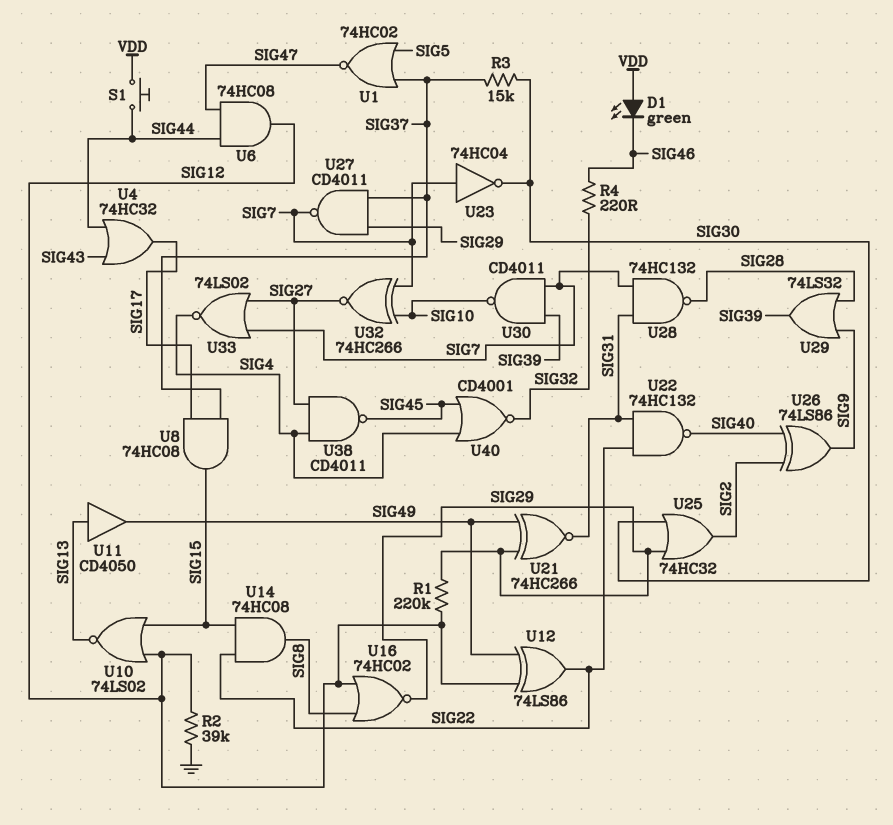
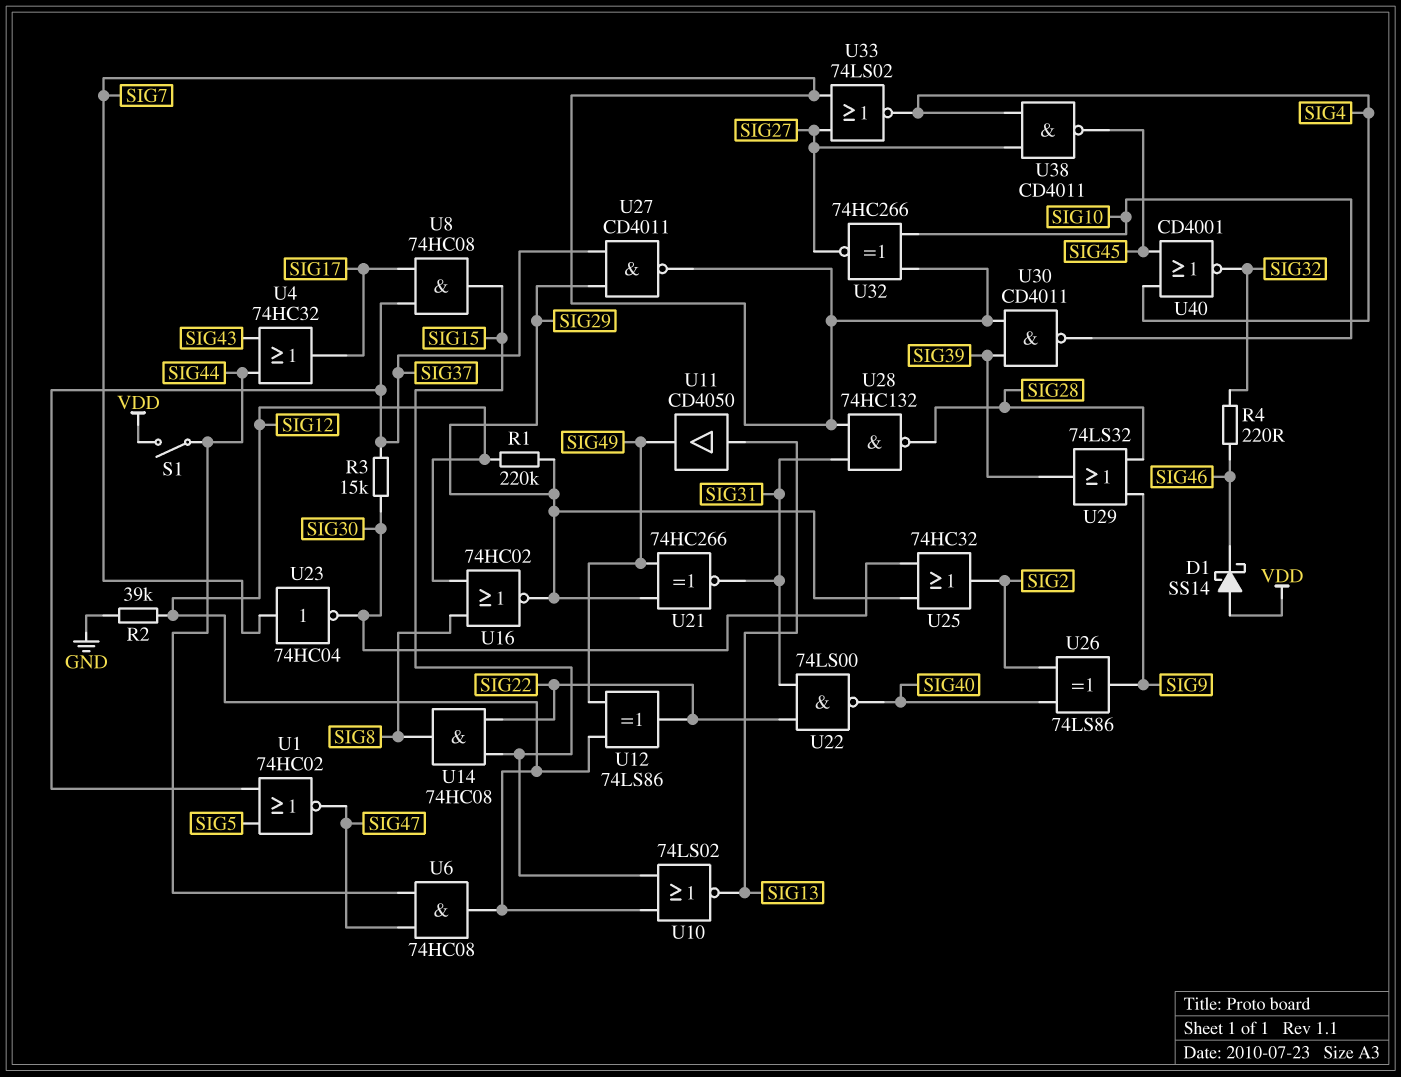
D1: LED green (A VDD, K SIG46) -> schottky SS14 (A VDD, K SIG46)
S1: button (SIG44, VDD) -> switch (SIG44, VDD)
U22: NAND 74HC132 (in SIG22, in SIG31, out SIG40) -> NAND 74LS00 (in SIG22, in SIG31, out SIG40)

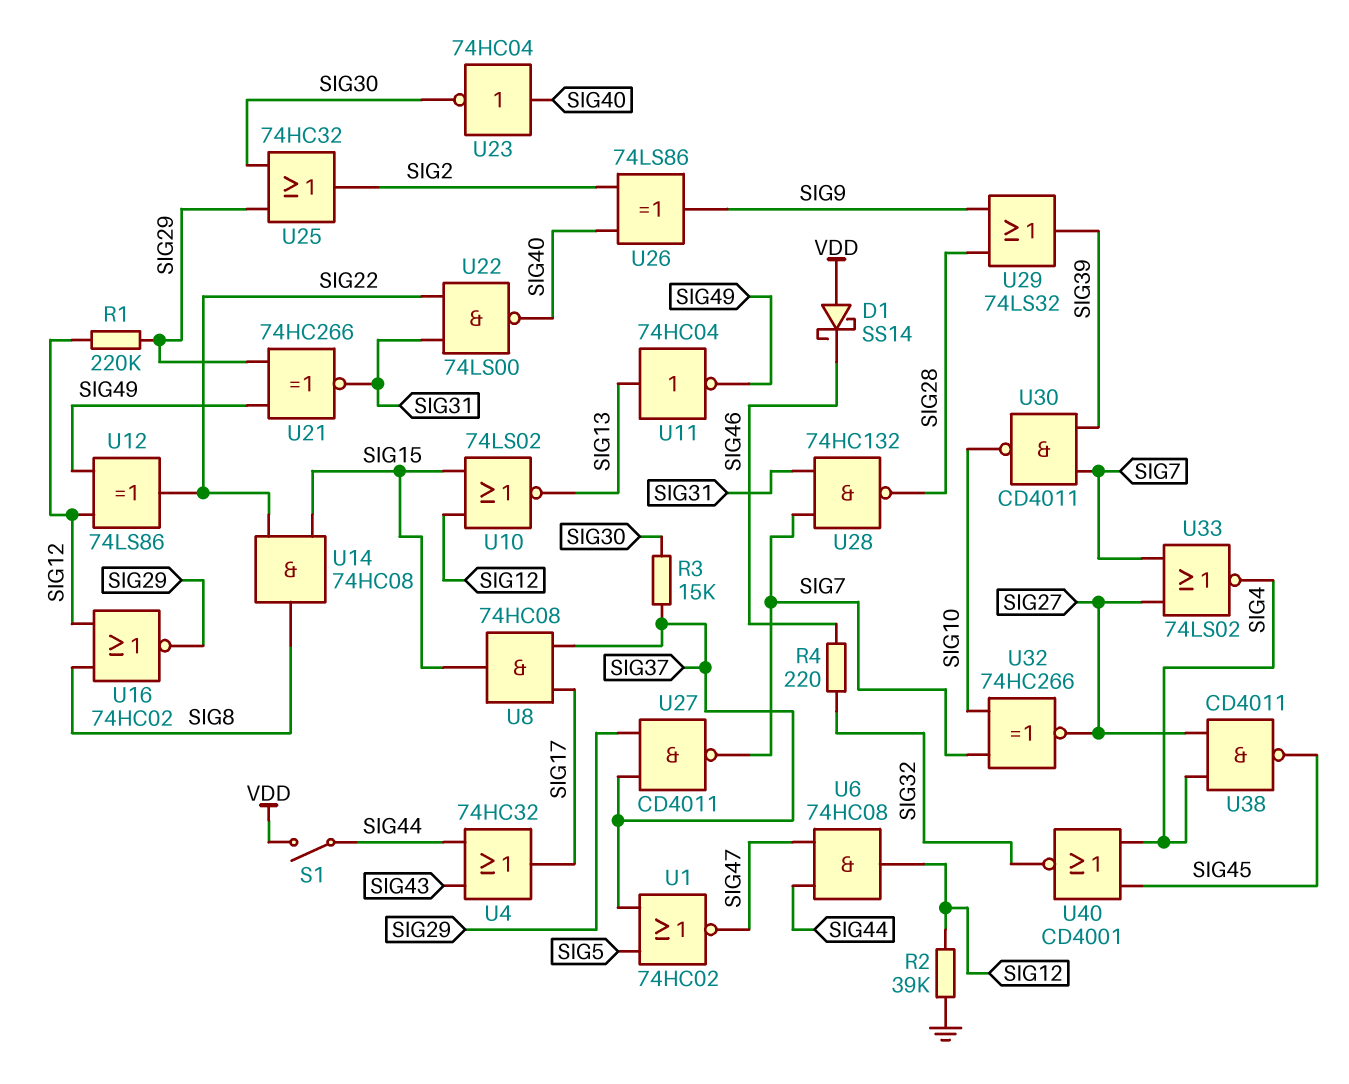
U11: buffer CD4050 (in SIG13, out SIG49) -> NOT 74HC04 (in SIG13, out SIG49)
U23: NOT 74HC04 (in SIG7, out SIG30) -> NOT 74HC04 (in SIG40, out SIG30)

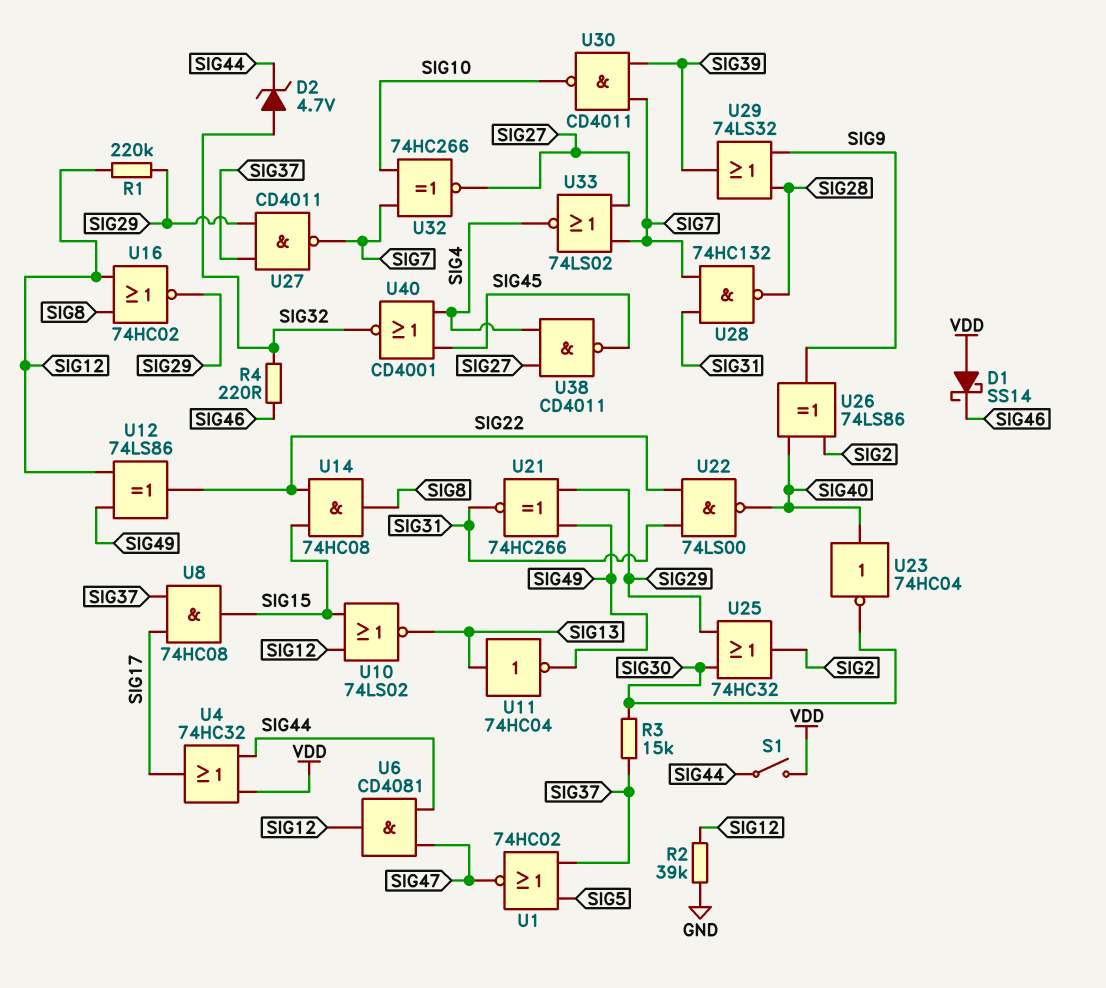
D2: none -> zener 4.7V (A SIG32, K SIG44)
U4: OR 74HC32 (in SIG43, in SIG44, out SIG17) -> OR 74HC32 (in SIG44, in VDD, out SIG17)
U6: AND 74HC08 (in SIG44, in SIG47, out SIG12) -> AND CD4081 (in SIG44, in SIG47, out SIG12)

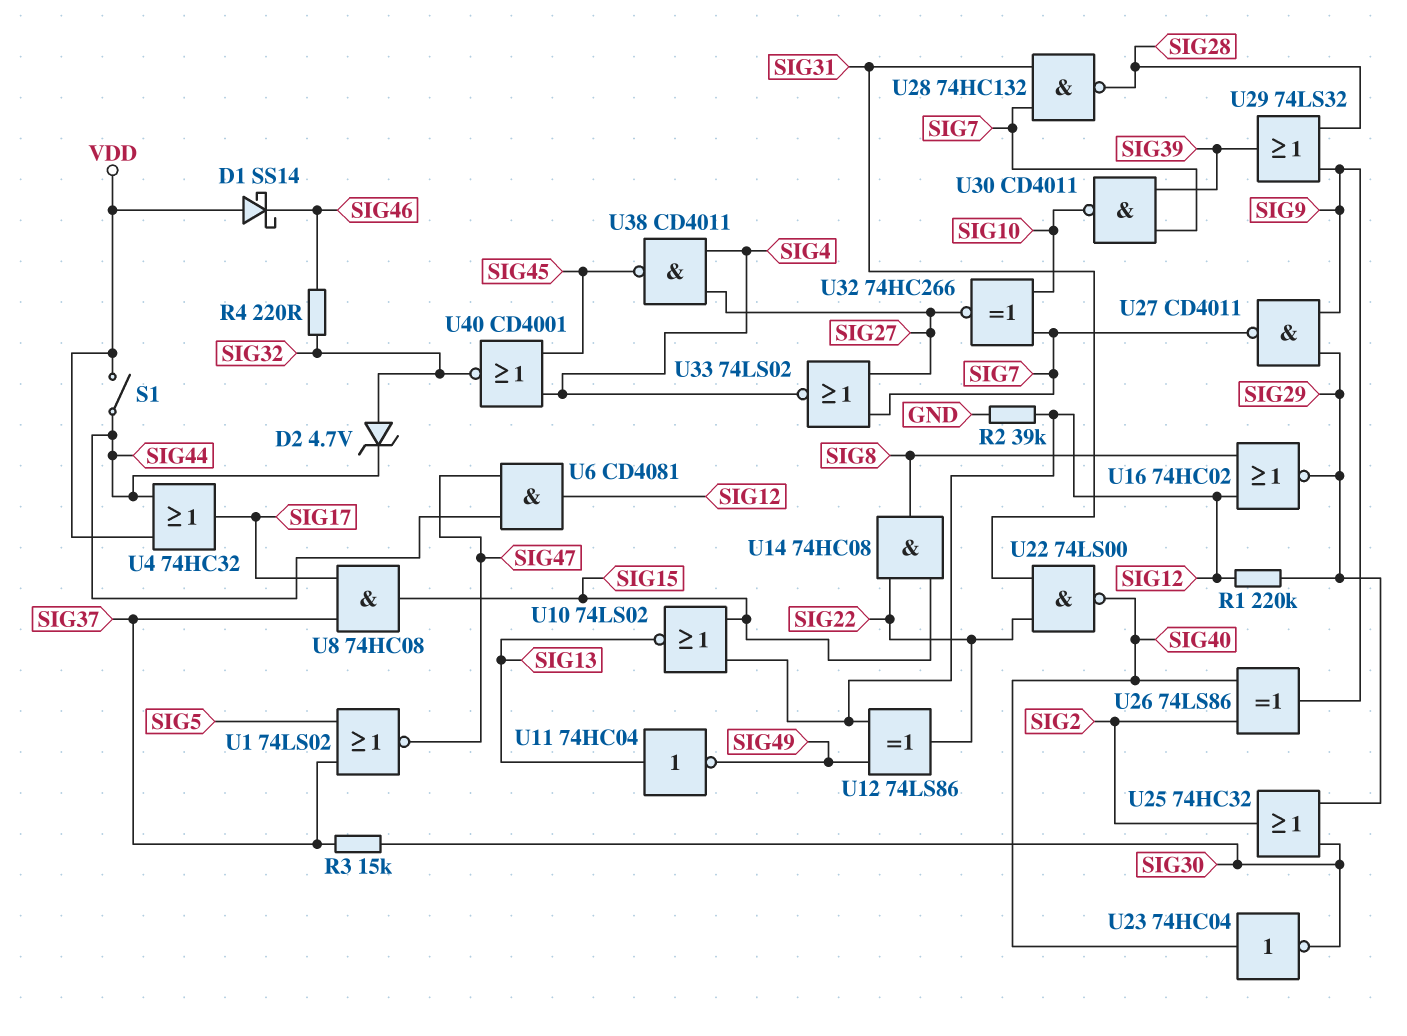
U1: NOR 74HC02 (in SIG5, in SIG37, out SIG47) -> NOR 74LS02 (in SIG5, in SIG37, out SIG47)
U21: XNOR 74HC266 (in SIG29, in SIG49, out SIG31) -> none
U27: NAND CD4011 (in SIG29, in SIG37, out SIG7) -> NAND CD4011 (in SIG9, in SIG29, out SIG7)

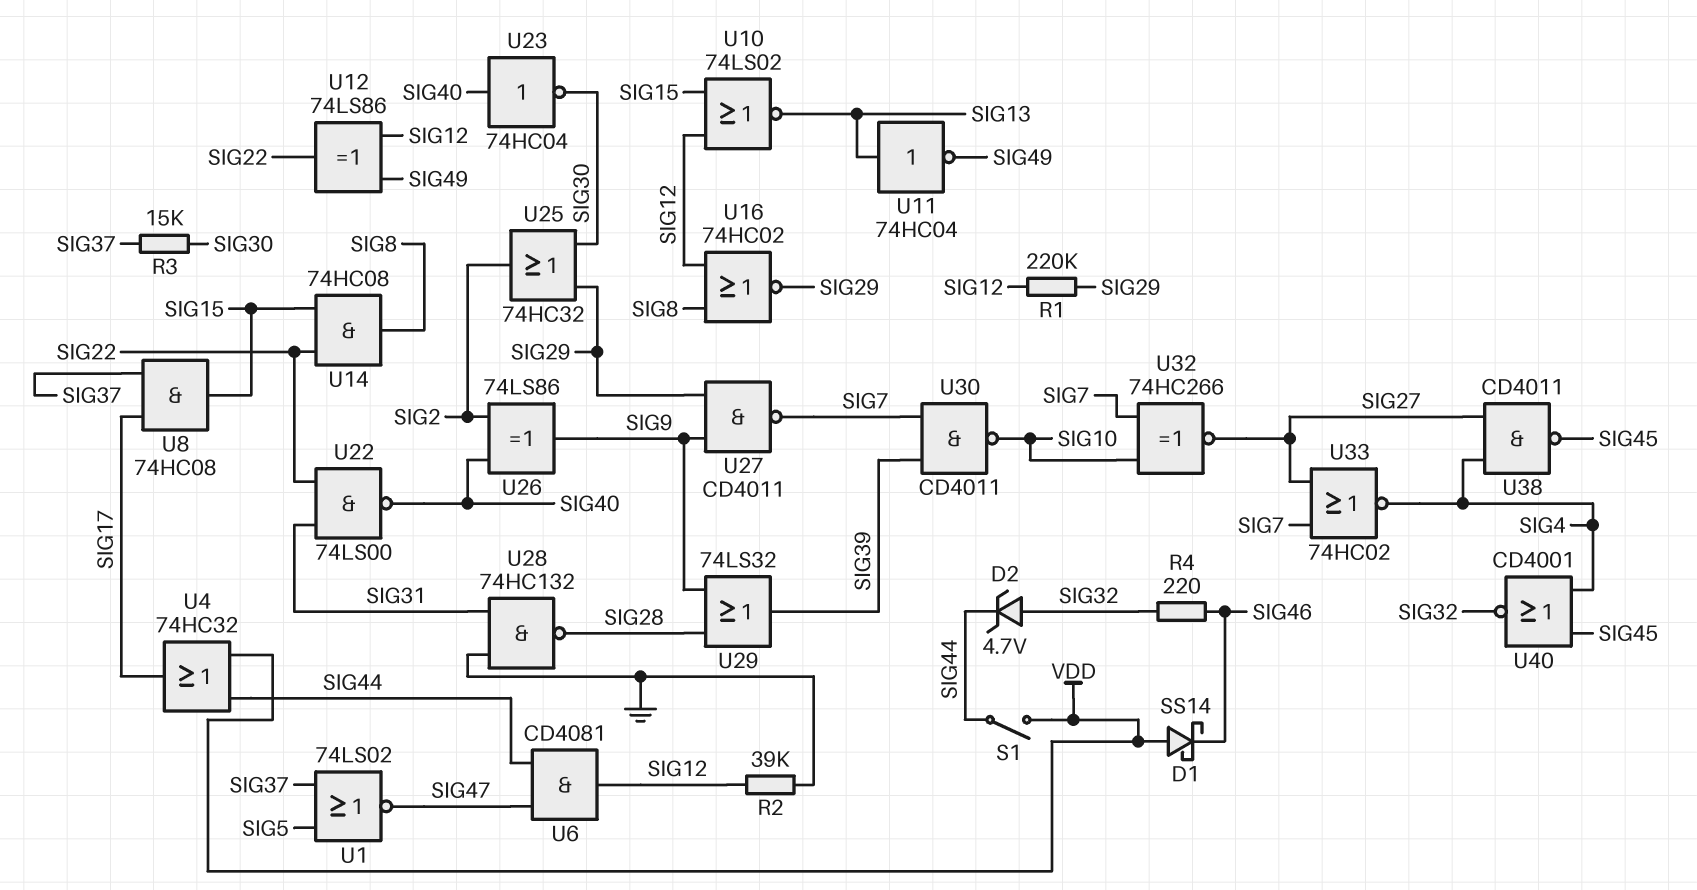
U28: NAND 74HC132 (in SIG7, in SIG31, out SIG28) -> NAND 74HC132 (in GND, in SIG31, out SIG28)
U33: NOR 74LS02 (in SIG7, in SIG27, out SIG4) -> NOR 74HC02 (in SIG7, in SIG27, out SIG4)

